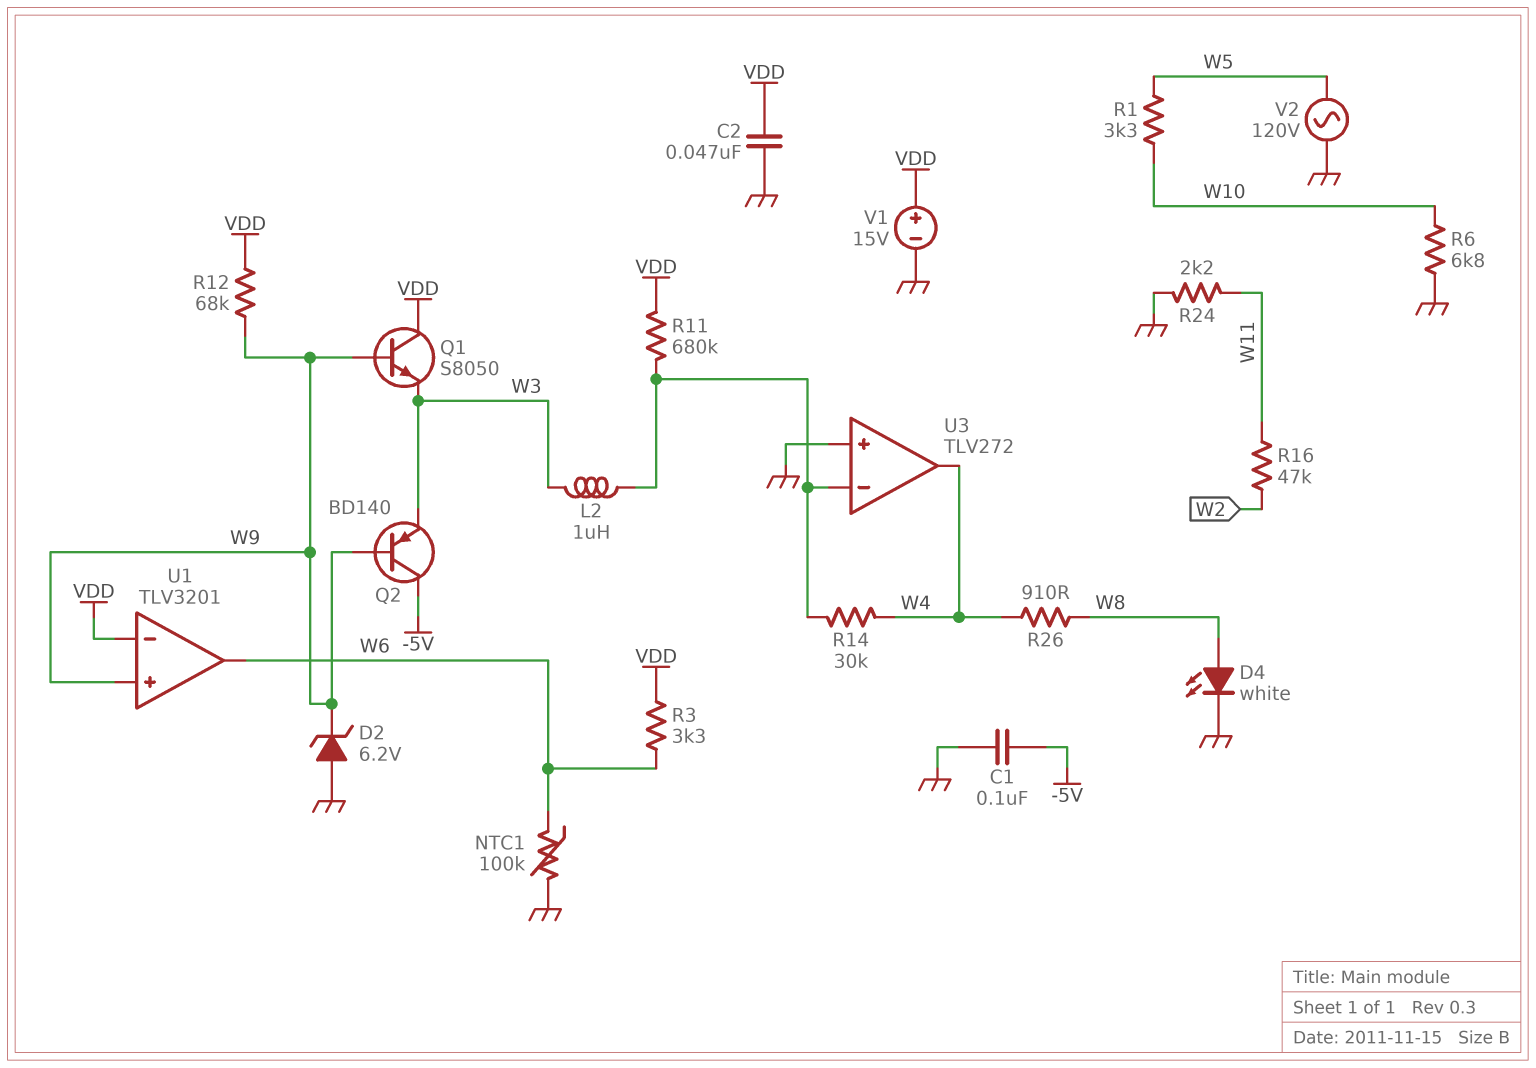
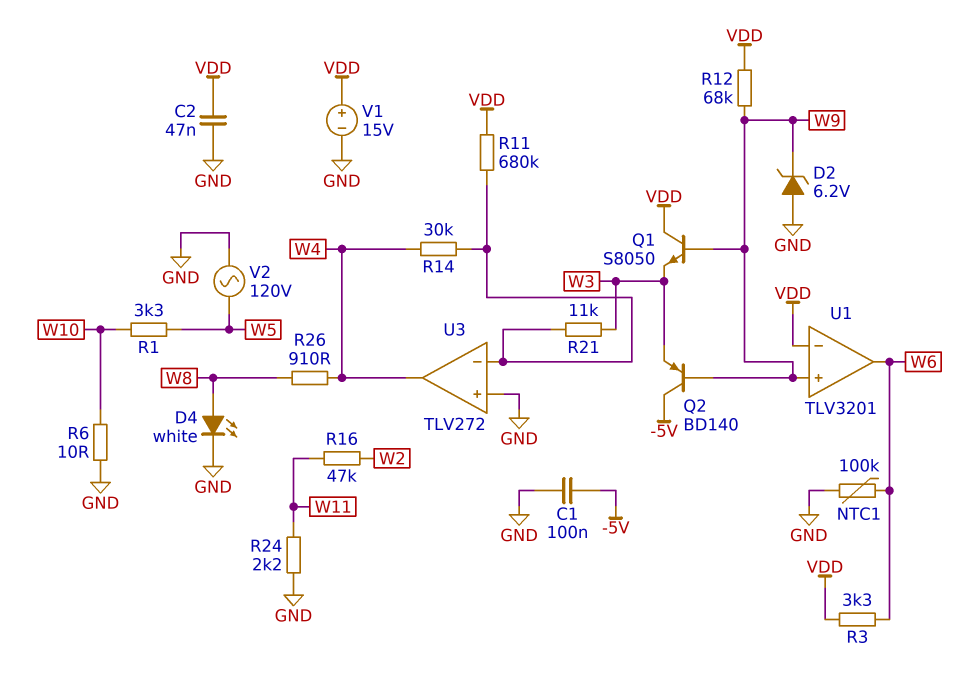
L2: 1uH (U3/in-, W3) -> none
R6: 6.8k (GND, W10) -> 10 (GND, W10)
R21: none -> 11k (U3/in-, W3)

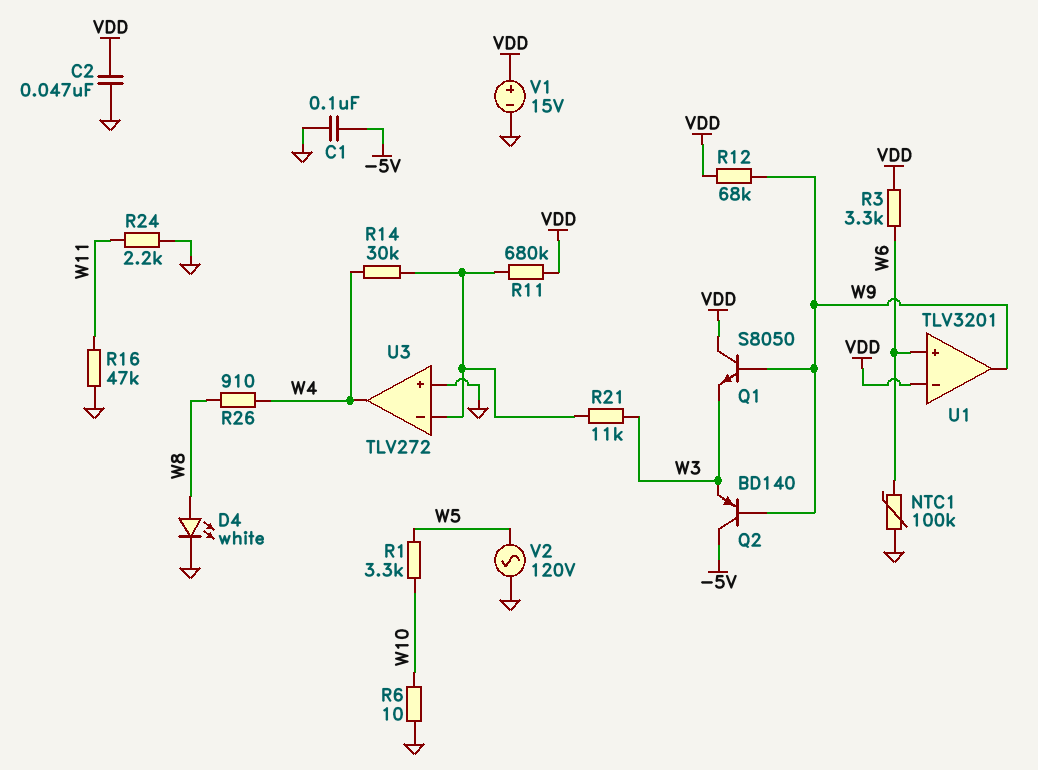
D2: zener 6.2V (A GND, K W9) -> none
R16: 47k (W2, W11) -> 47k (GND, W11)
U1 pin in+: W9 -> W6
U1 pin out: W6 -> W9

